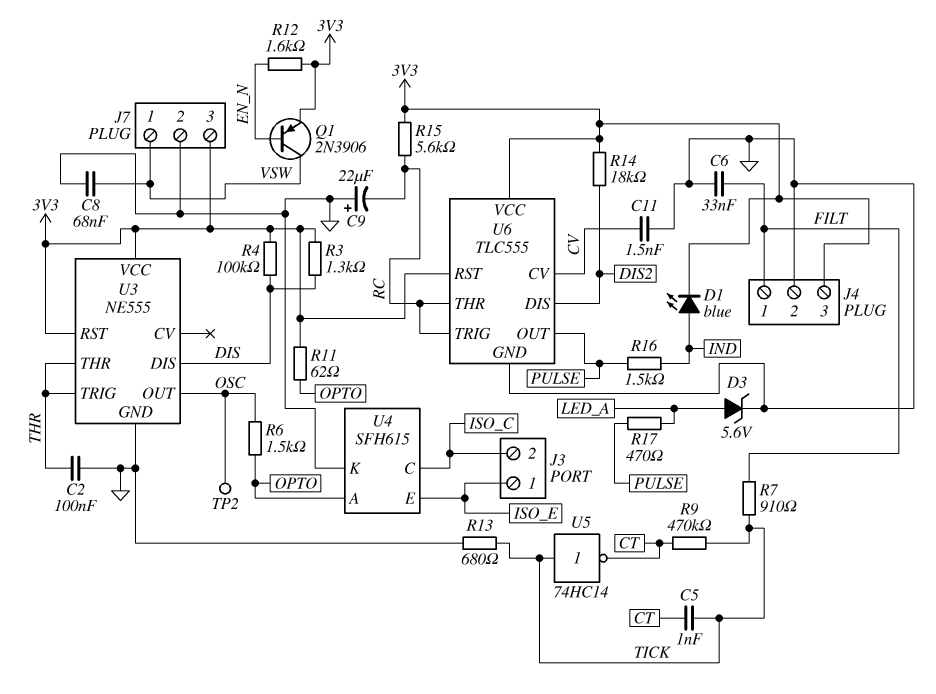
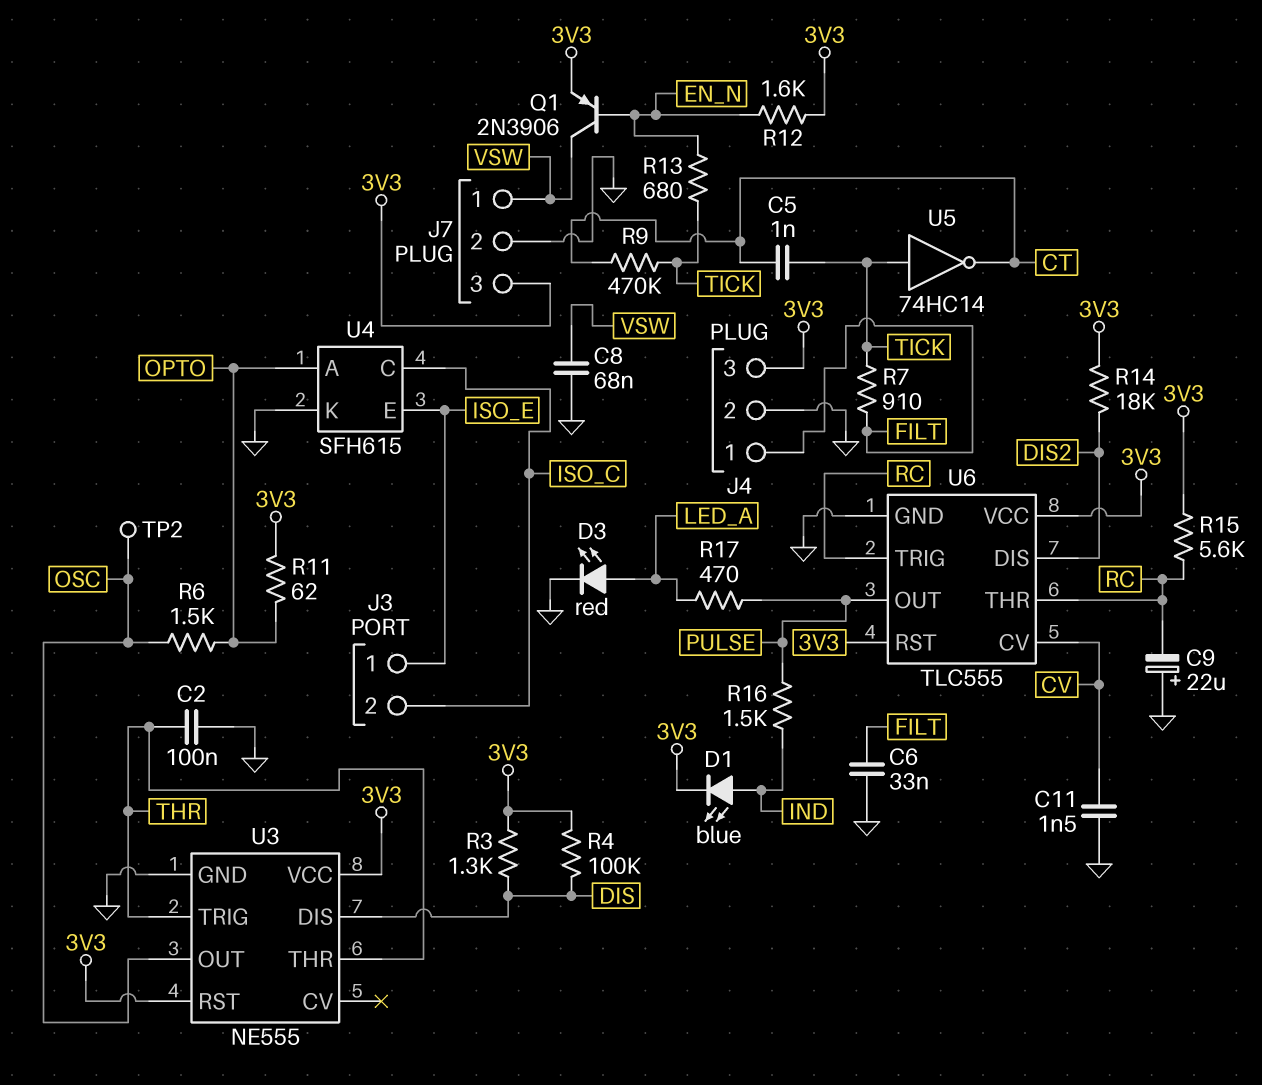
D3: zener 5.6V (A LED_A, K GND) -> LED red (A LED_A, K GND)
R13: 680 (GND, TICK) -> 680 (EN_N, TICK)

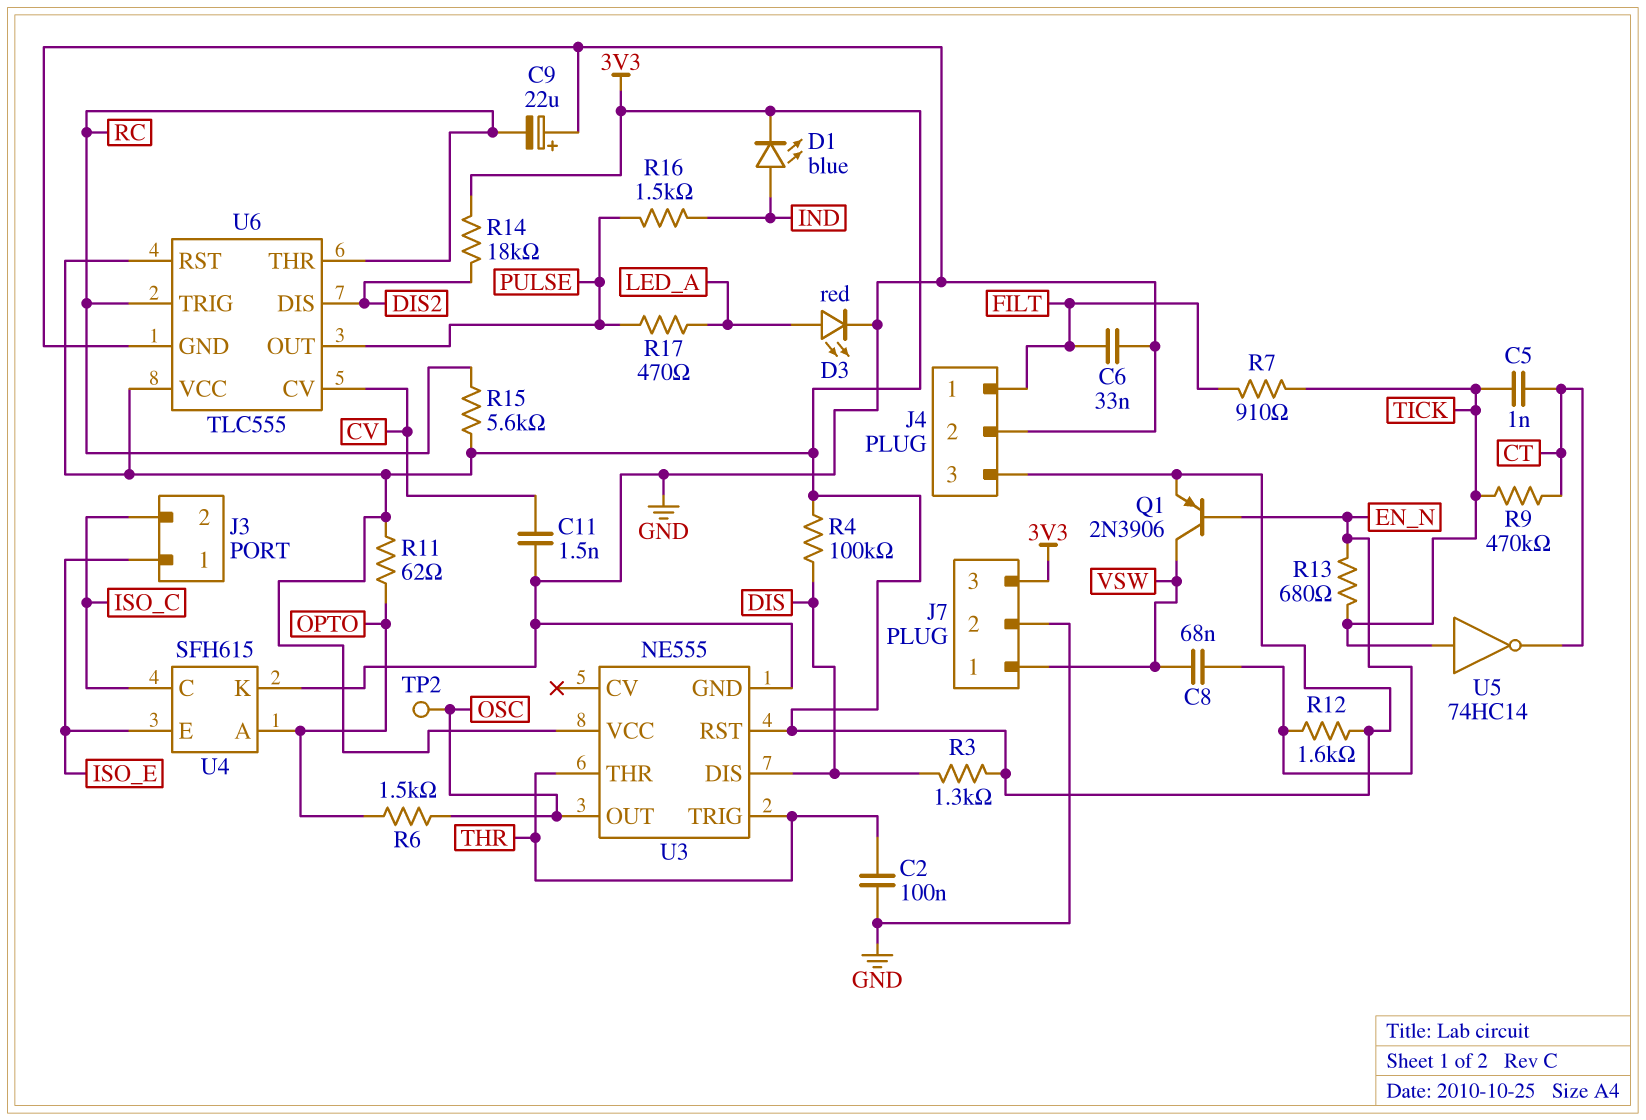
C8: 68nF (GND, VSW) -> 68nF (EN_N, VSW)

